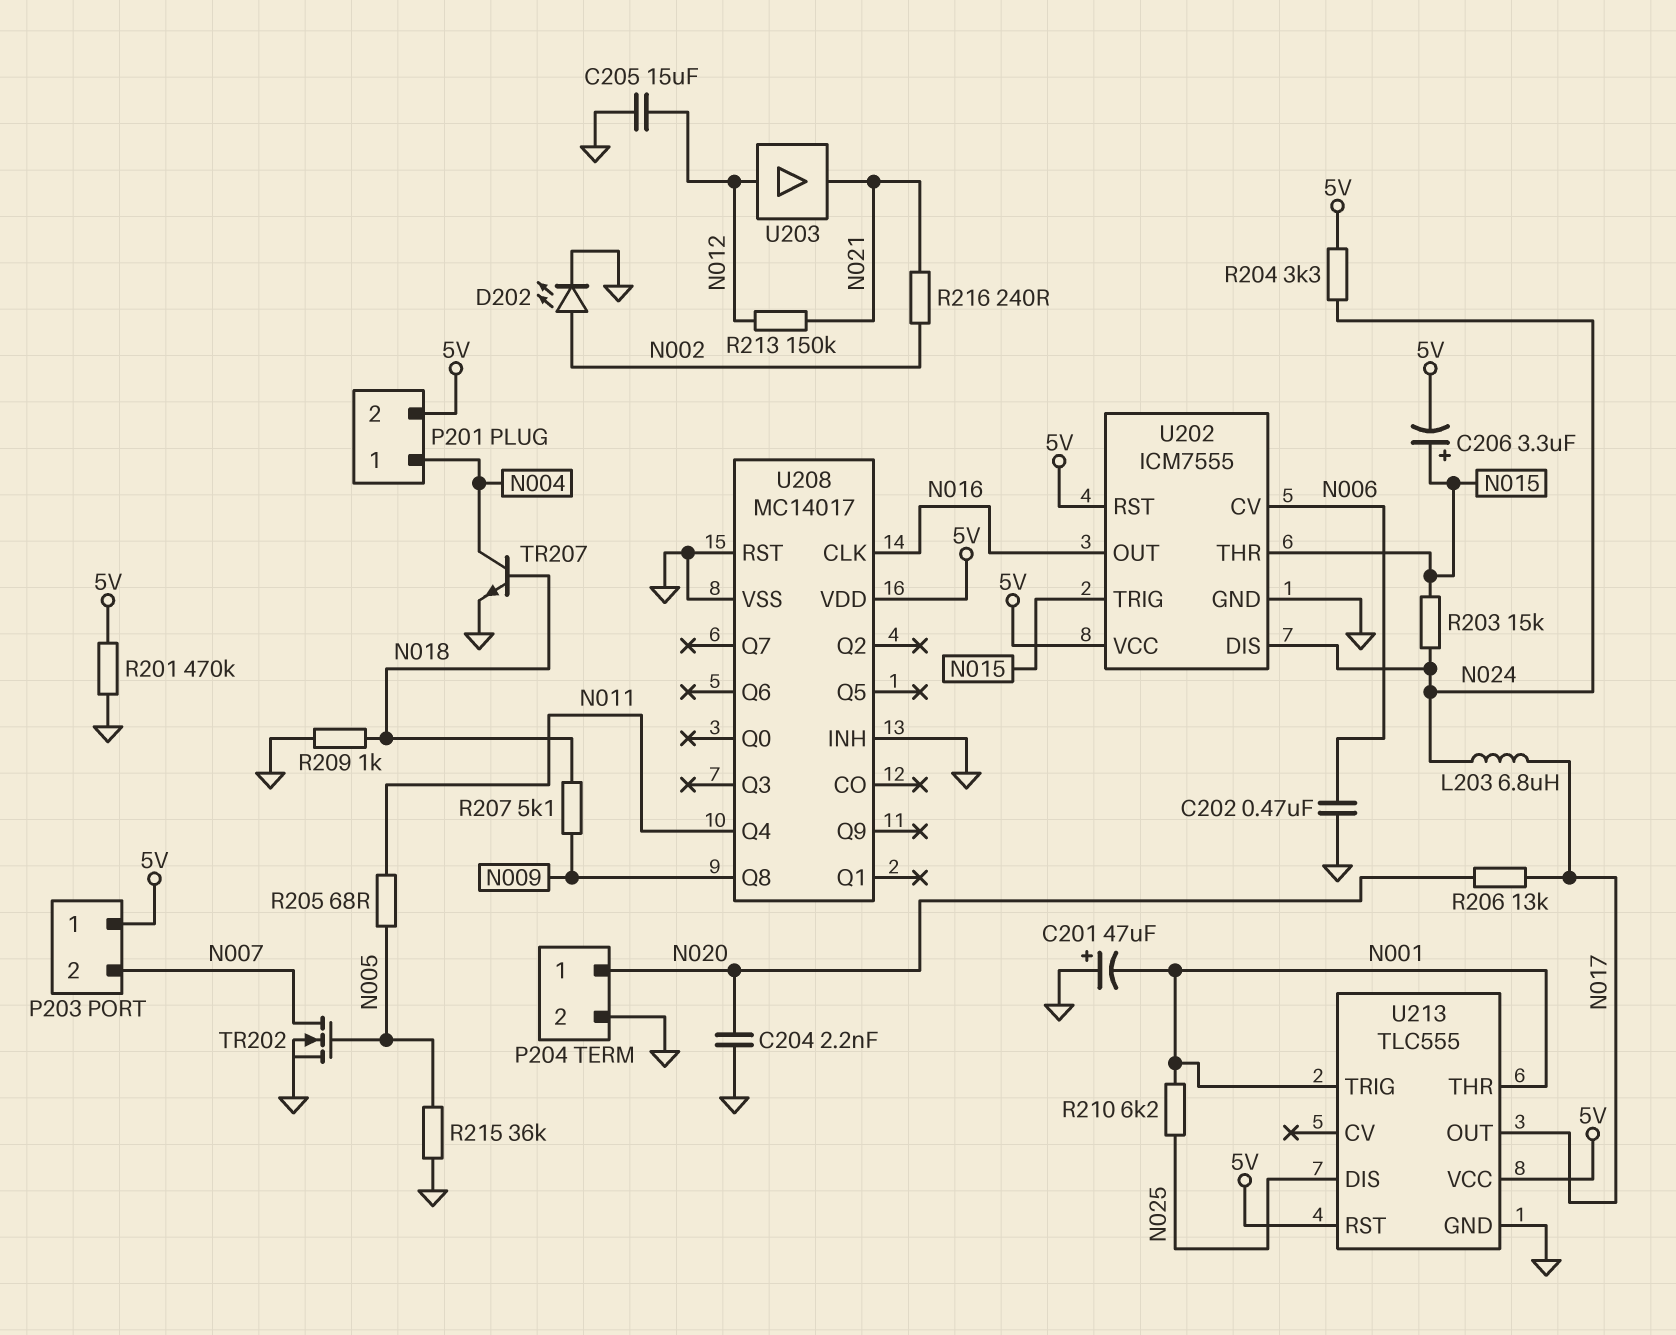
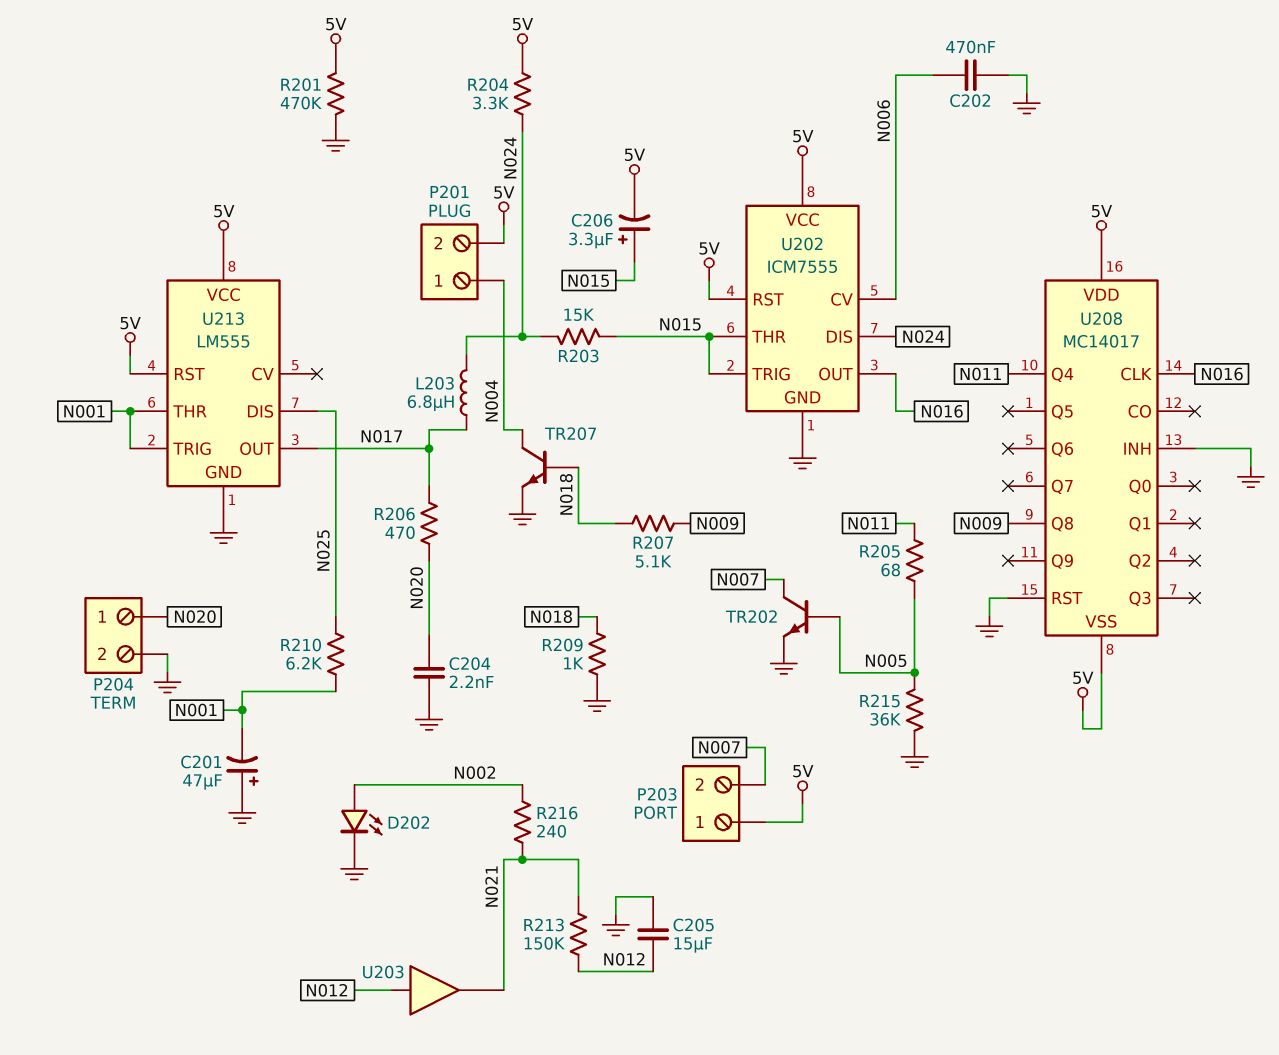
R206: 13k (N017, N020) -> 470 (N017, N020)
TR202: NMOS (G N005, D N007, S GND) -> NPN (B N005, C N007, E GND)
U208 pin VSS: GND -> 5V
U213: TLC555 -> LM555

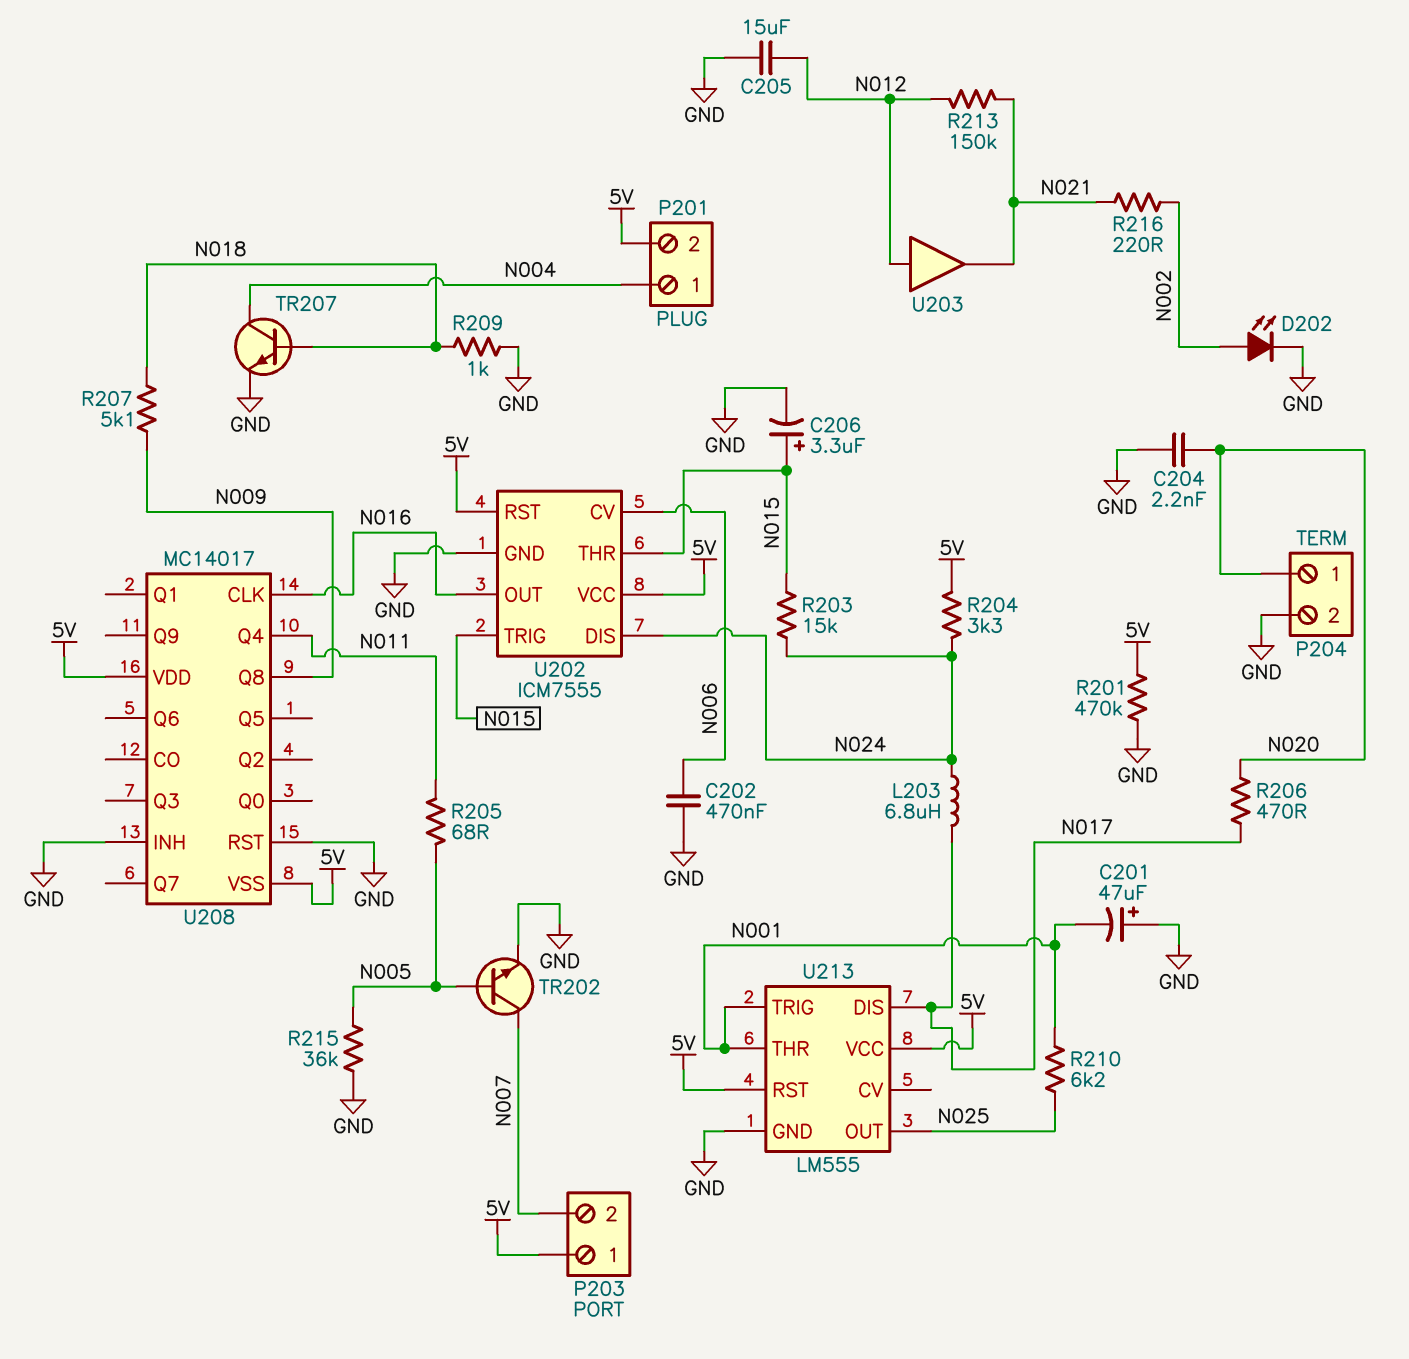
C206: 3.3uF (plus N015, minus 5V) -> 3.3uF (plus N015, minus GND)
R216: 240 (N002, N021) -> 220 (N002, N021)
U213 pin DIS: N025 -> N017
U213 pin OUT: N017 -> N025

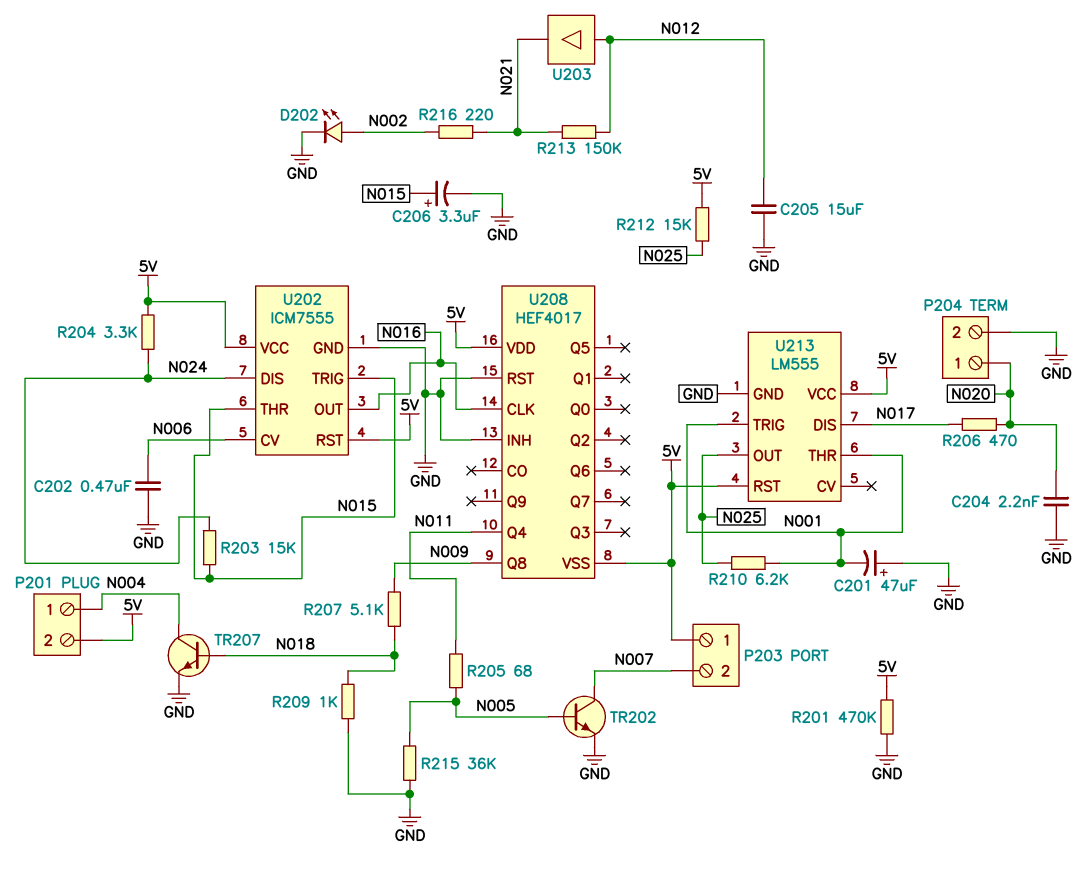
L203: 6.8uH (N017, N024) -> none
R212: none -> 15k (5V, N025)
U208: MC14017 -> HEF4017

